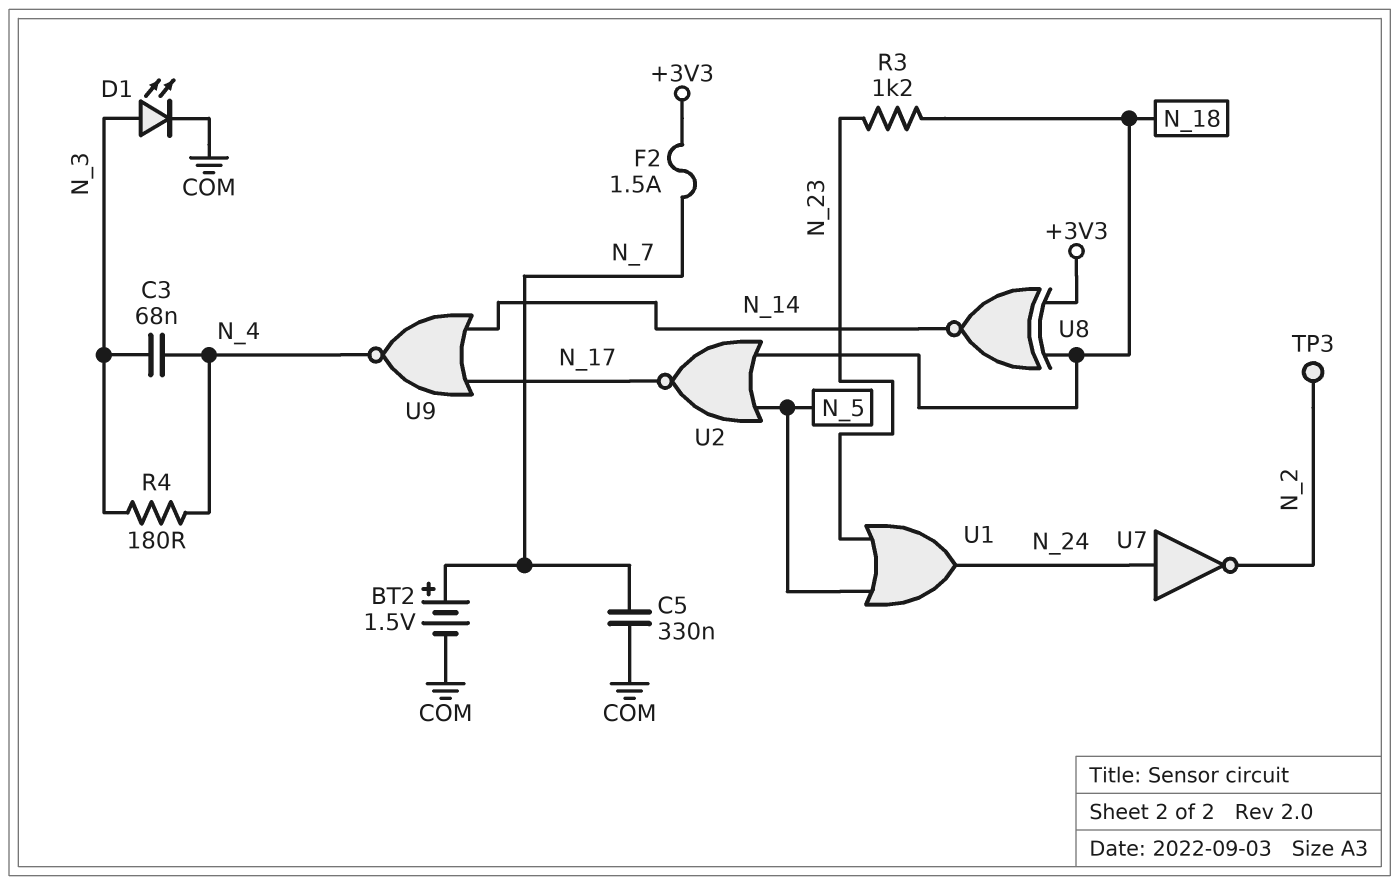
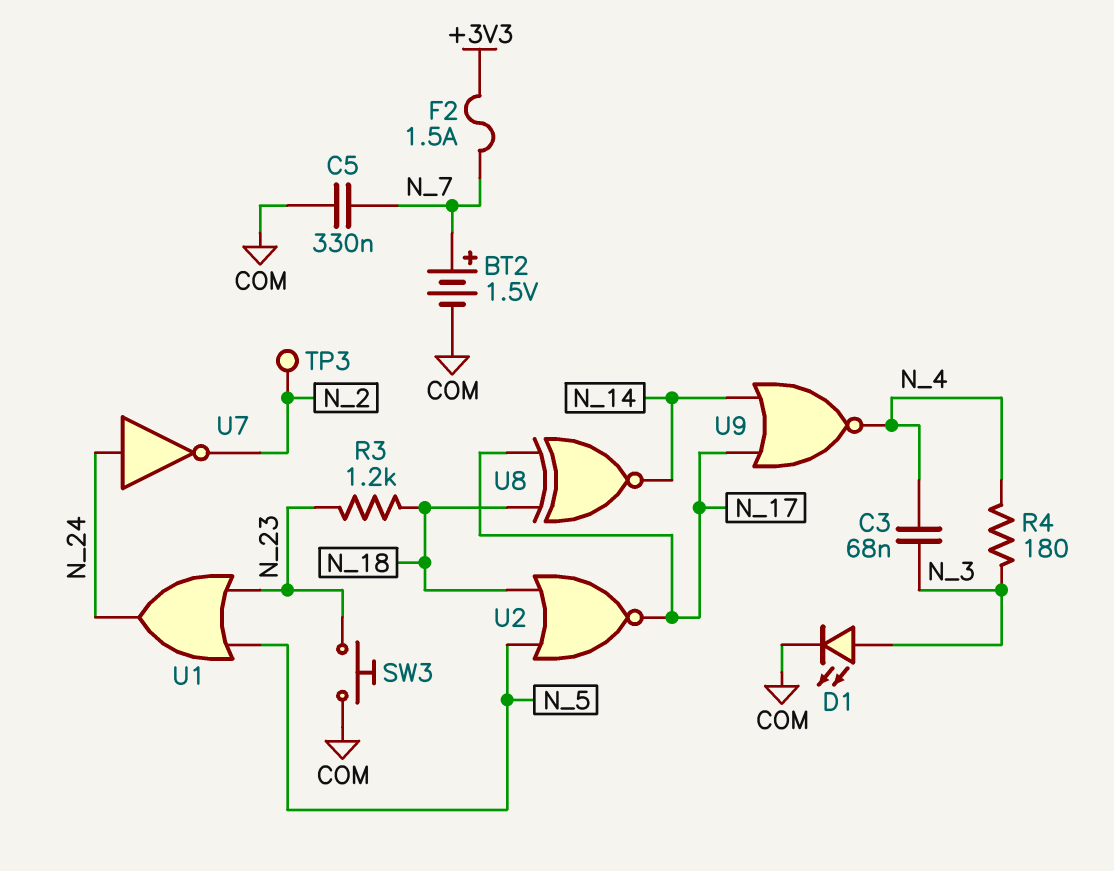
SW3: none -> button (COM, N_23)
U8: XNOR (in +3V3, in N_18, out N_14) -> XNOR (in N_17, in N_18, out N_14)

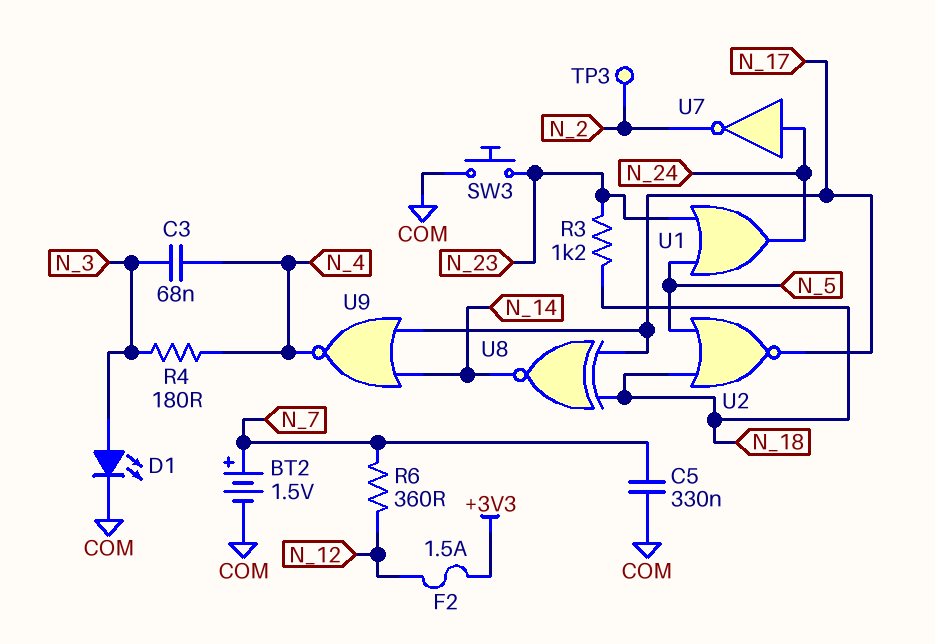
F2: 1.5A (+3V3, N_7) -> 1.5A (+3V3, N_12)
R6: none -> 360 (N_7, N_12)

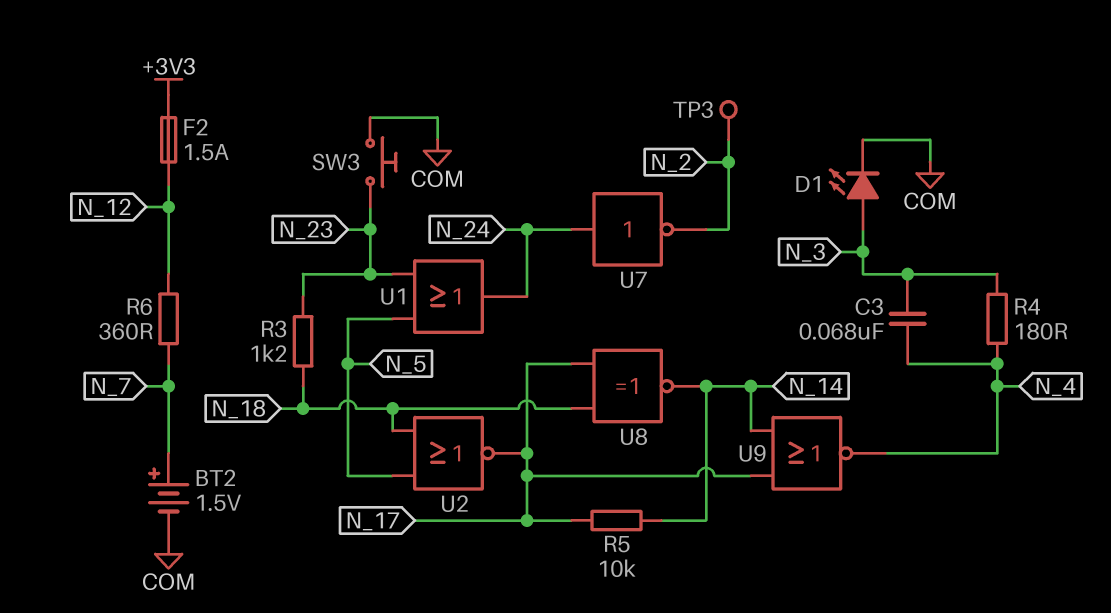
C5: 330nF (COM, N_7) -> none
R5: none -> 10k (N_14, N_17)

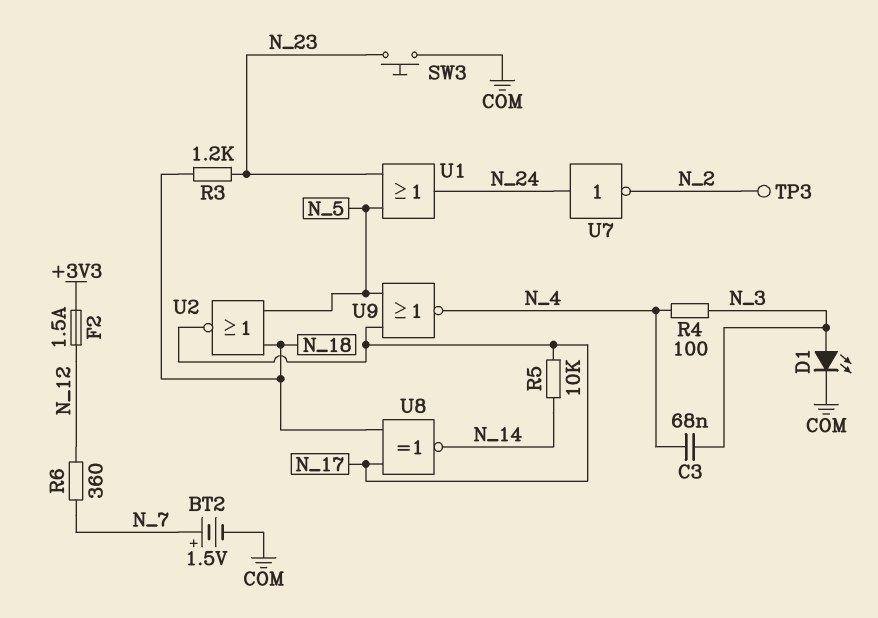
R4: 180 (N_3, N_4) -> 100 (N_3, N_4)
U9: NOR (in N_14, in N_17, out N_4) -> NOR (in N_5, in N_17, out N_4)

